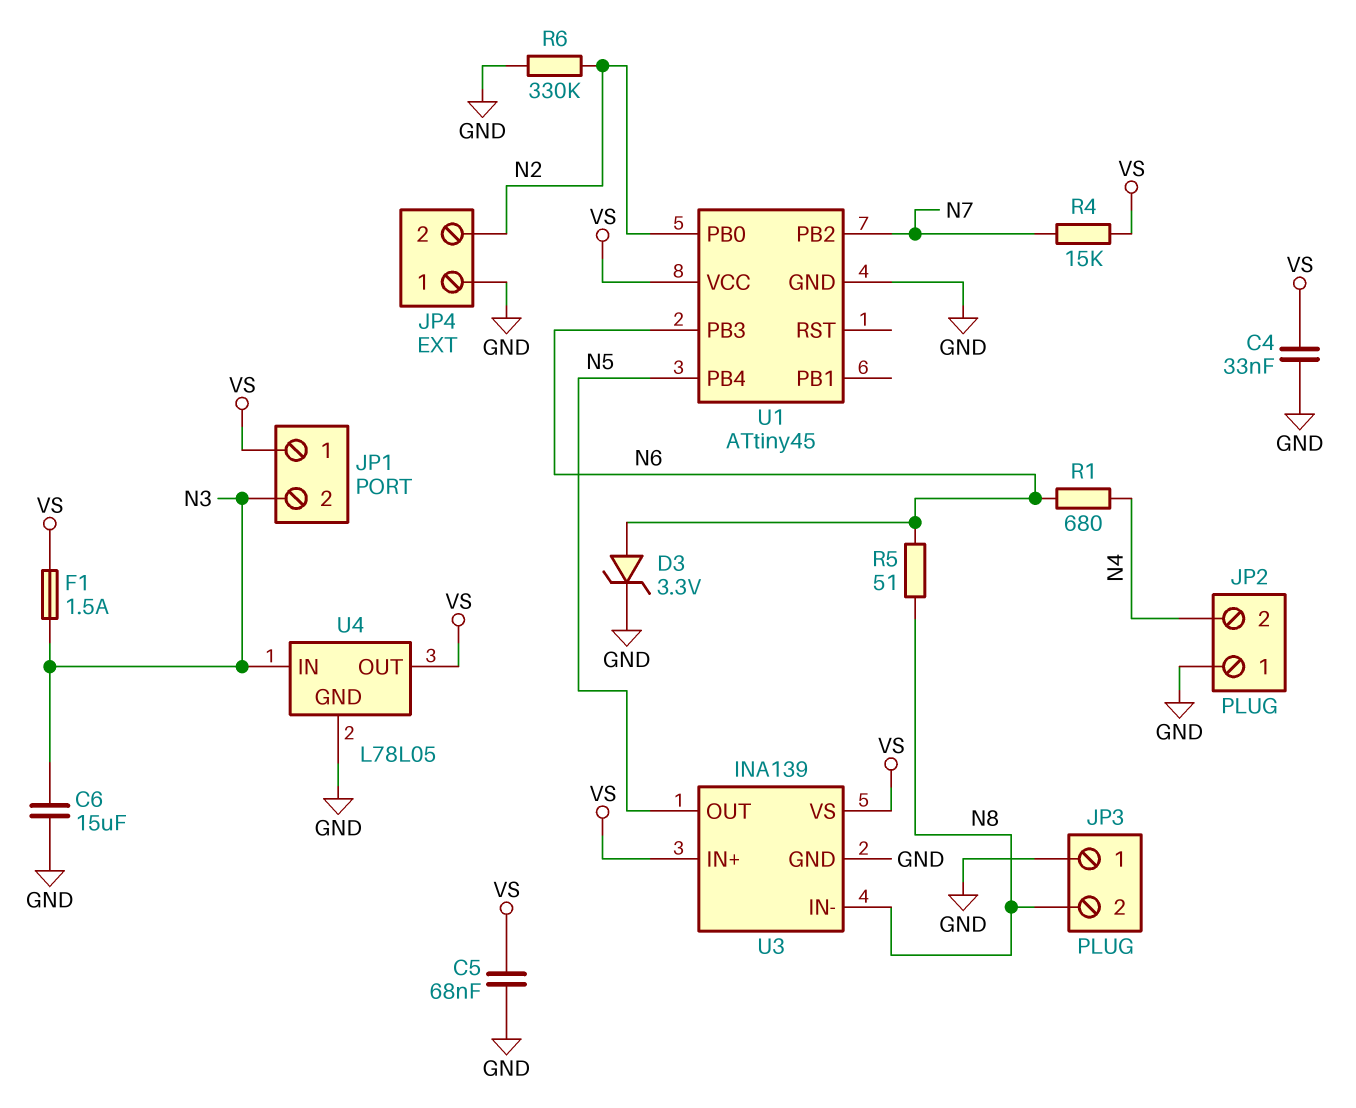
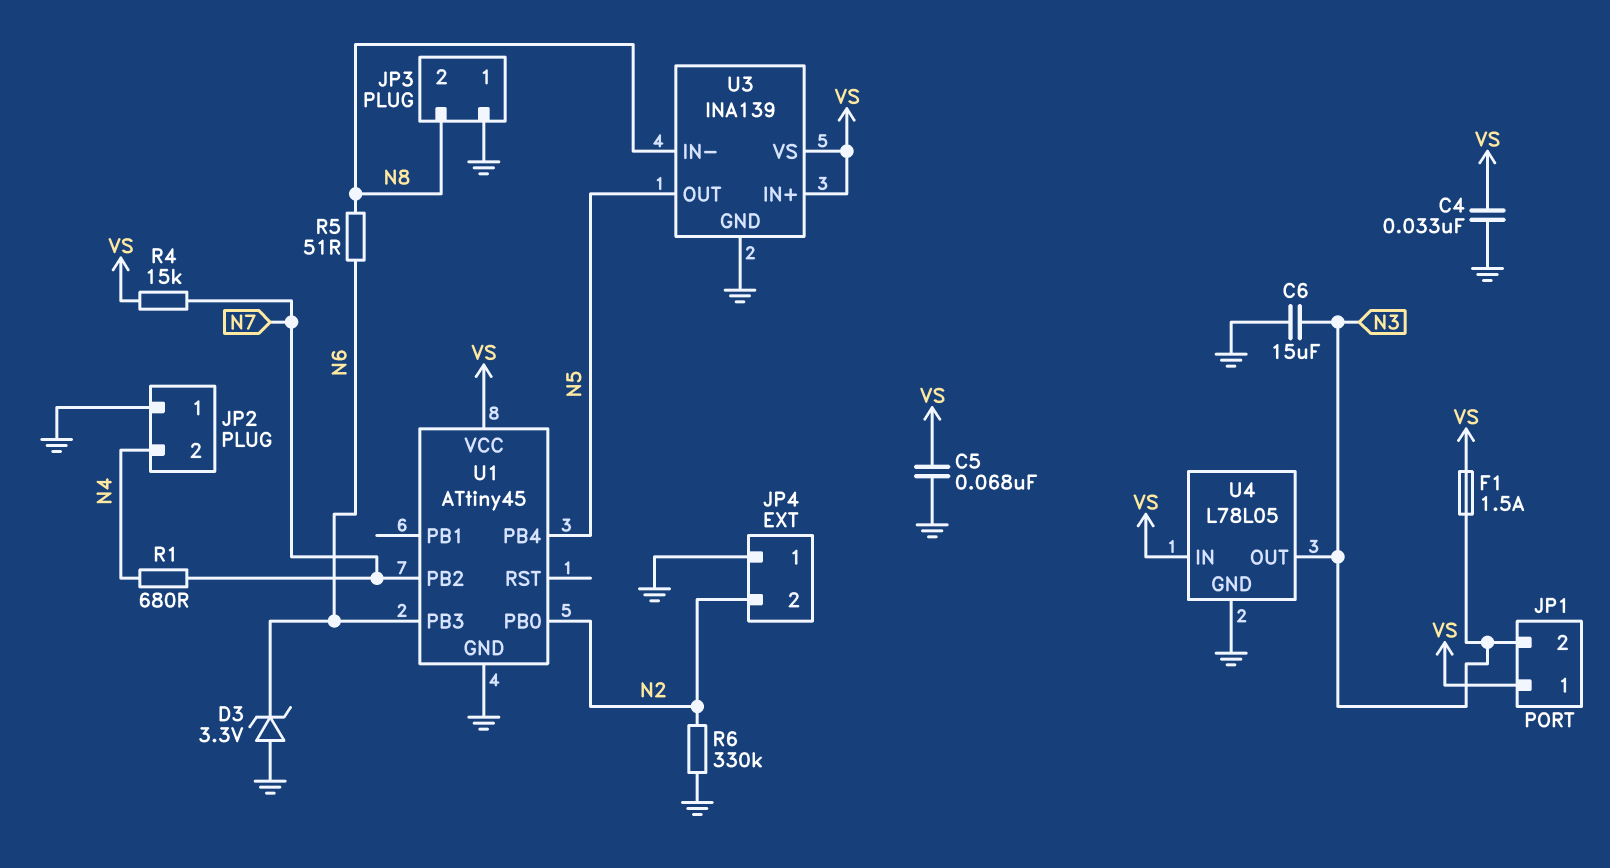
D3: zener 3.3V (A N6, K GND) -> zener 3.3V (A GND, K N6)
R1: 680 (N4, N6) -> 680 (N4, N7)
U4 pin IN: N3 -> VS
U4 pin OUT: VS -> N3

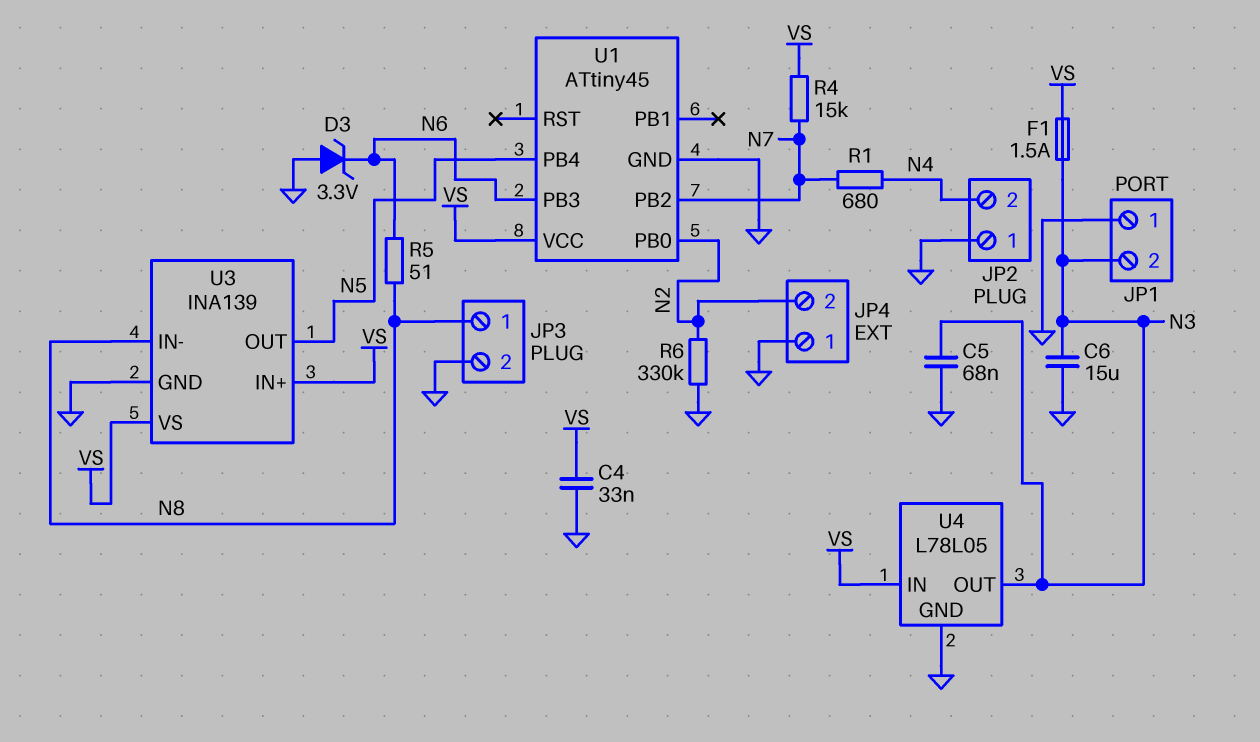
C5: 68nF (GND, VS) -> 68nF (GND, N3)
JP1 pin 1: VS -> GND
JP3 pin 1: GND -> N8
JP3 pin 2: N8 -> GND

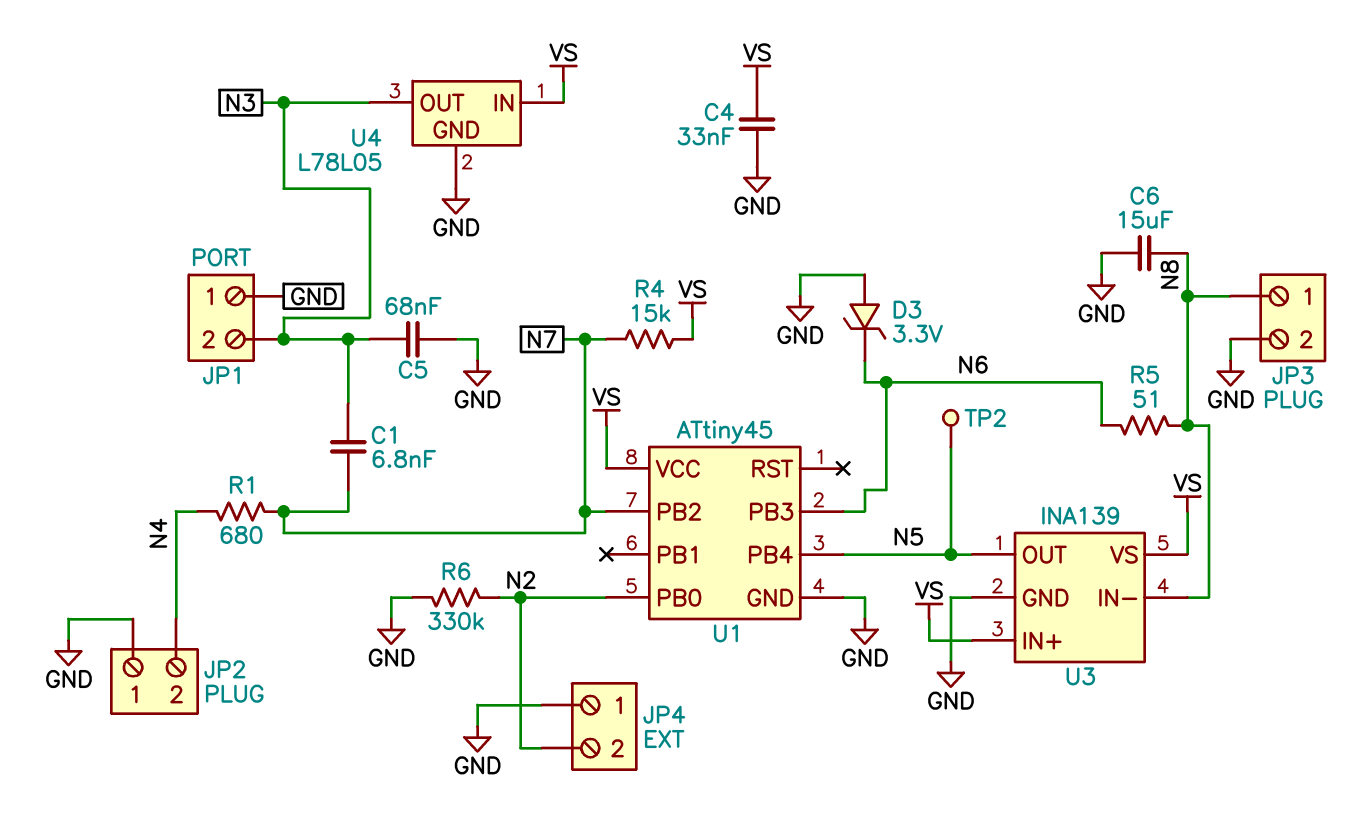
C1: none -> 6.8nF (N3, N7)
C6: 15uF (GND, N3) -> 15uF (GND, N8)
F1: 1.5A (N3, VS) -> none
TP2: none -> test point (N5)

